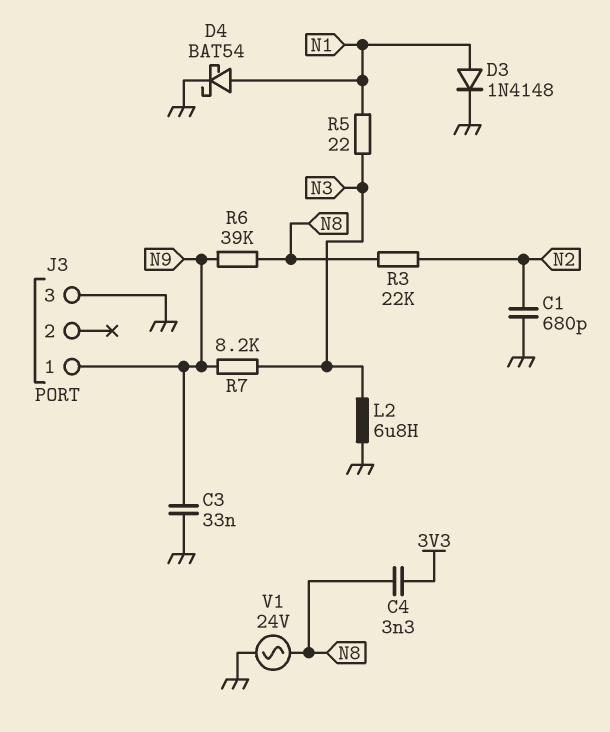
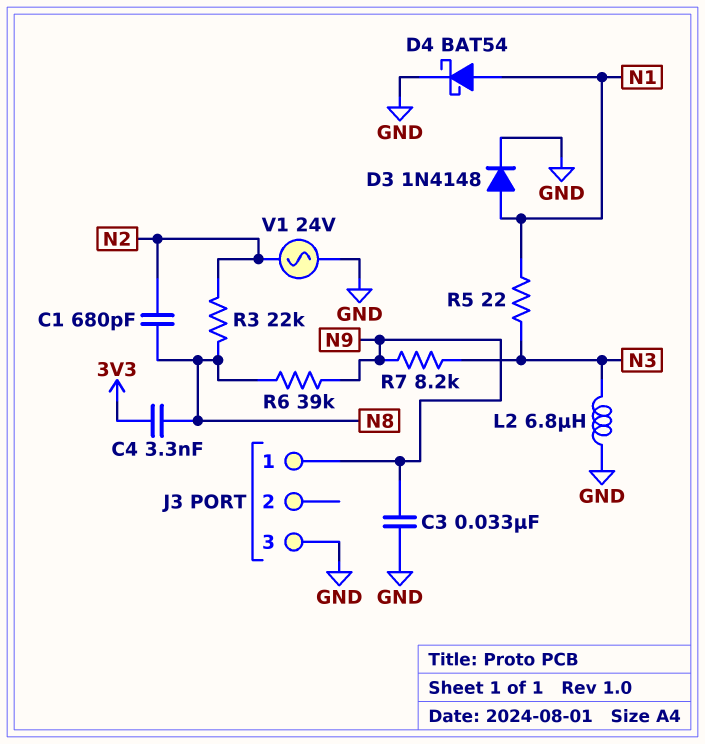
C1: 680pF (GND, N2) -> 680pF (N2, N8)
V1: AC 24V (GND, N8) -> AC 24V (GND, N2)

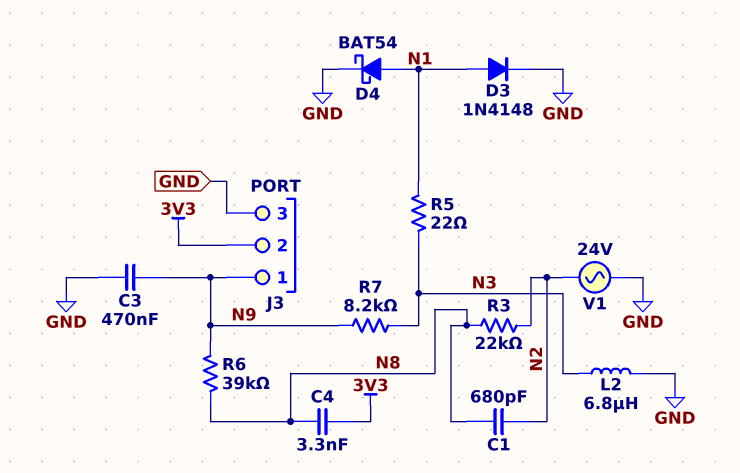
C3: 33nF (GND, N9) -> 470nF (GND, N9)
J3 pin 2: none -> 3V3

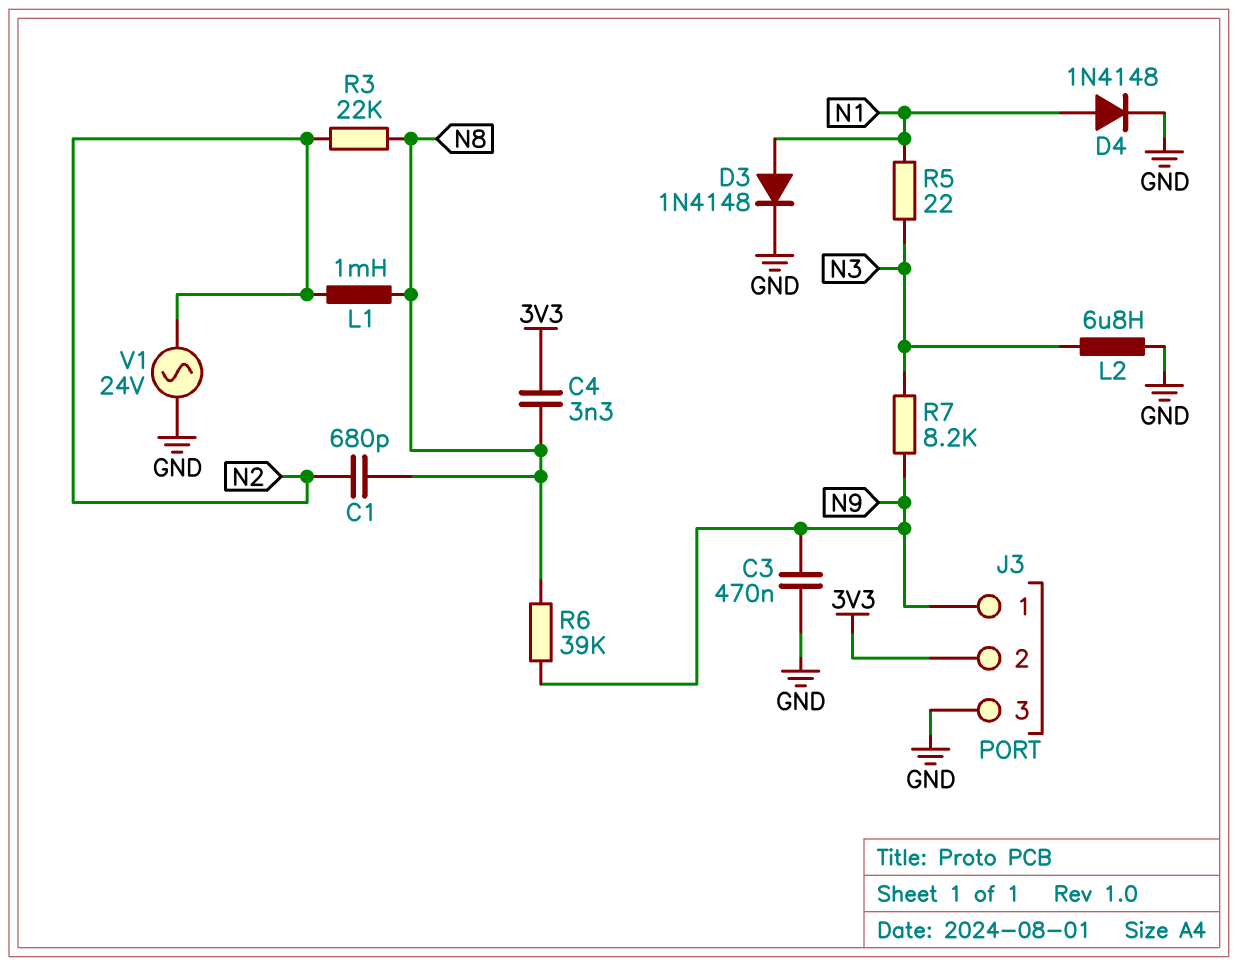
D4: schottky BAT54 (A N1, K GND) -> diode 1N4148 (A N1, K GND)
L1: none -> 1mH (N2, N8)

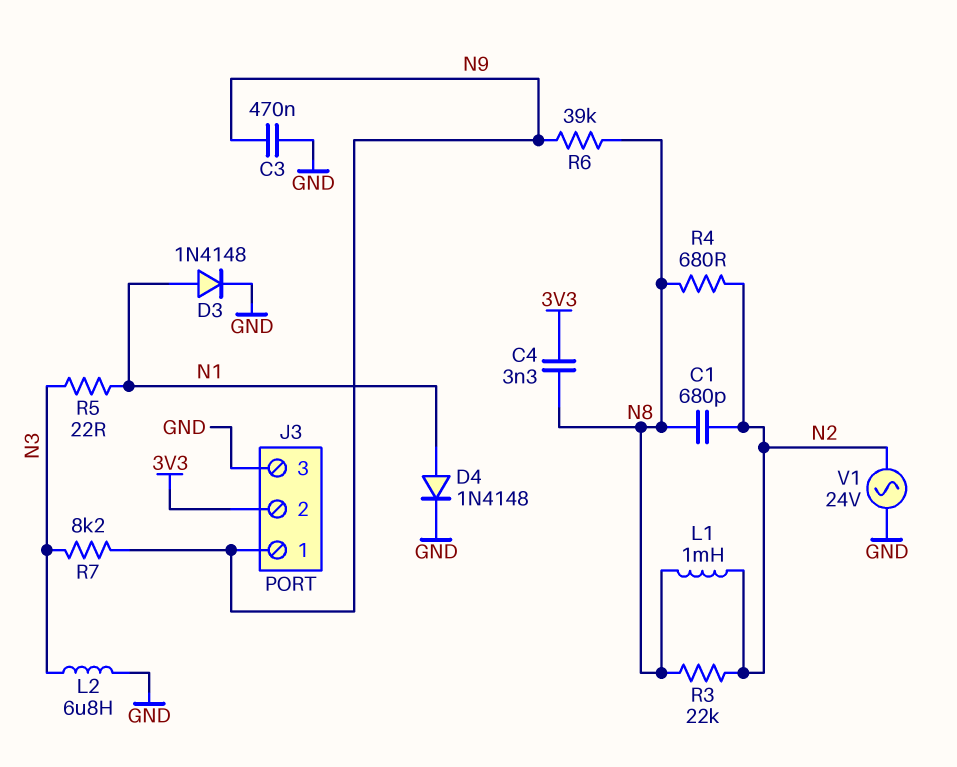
R4: none -> 680 (N2, N8)

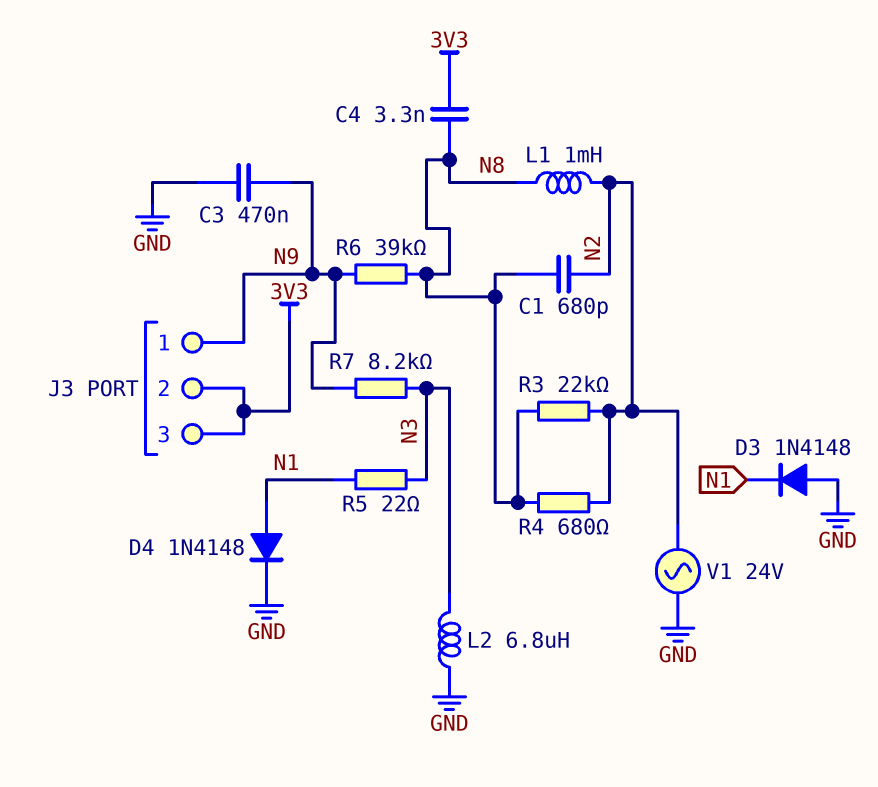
D3: diode 1N4148 (A N1, K GND) -> diode 1N4148 (A GND, K N1)
J3 pin 3: GND -> 3V3

